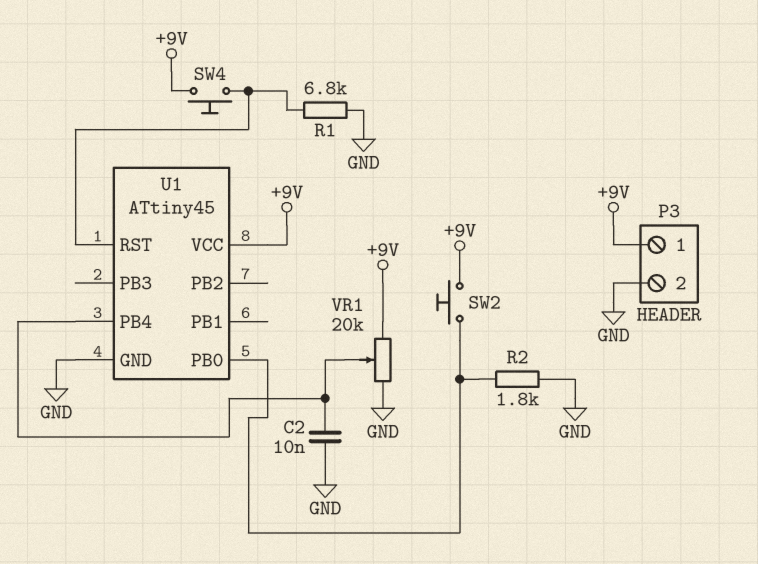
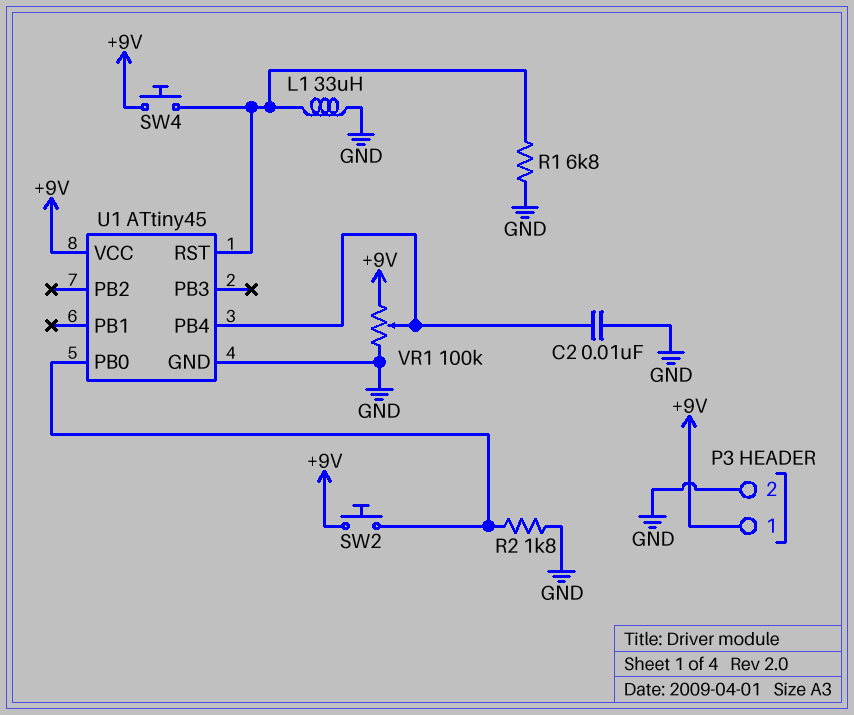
L1: none -> 33uH (GND, U1/RST)
VR1: 20k (+9V, GND, wiper U1/PB4) -> 100k (+9V, GND, wiper U1/PB4)

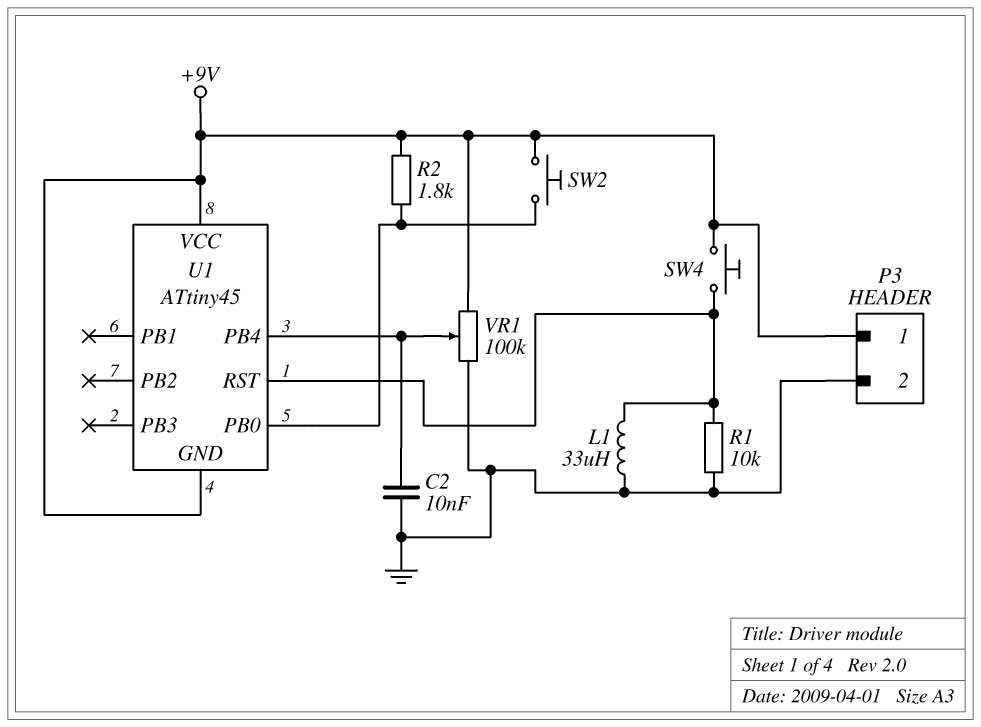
R1: 6.8k (GND, U1/RST) -> 10k (GND, U1/RST)
R2: 1.8k (GND, U1/PB0) -> 1.8k (+9V, U1/PB0)
U1 pin GND: GND -> +9V

